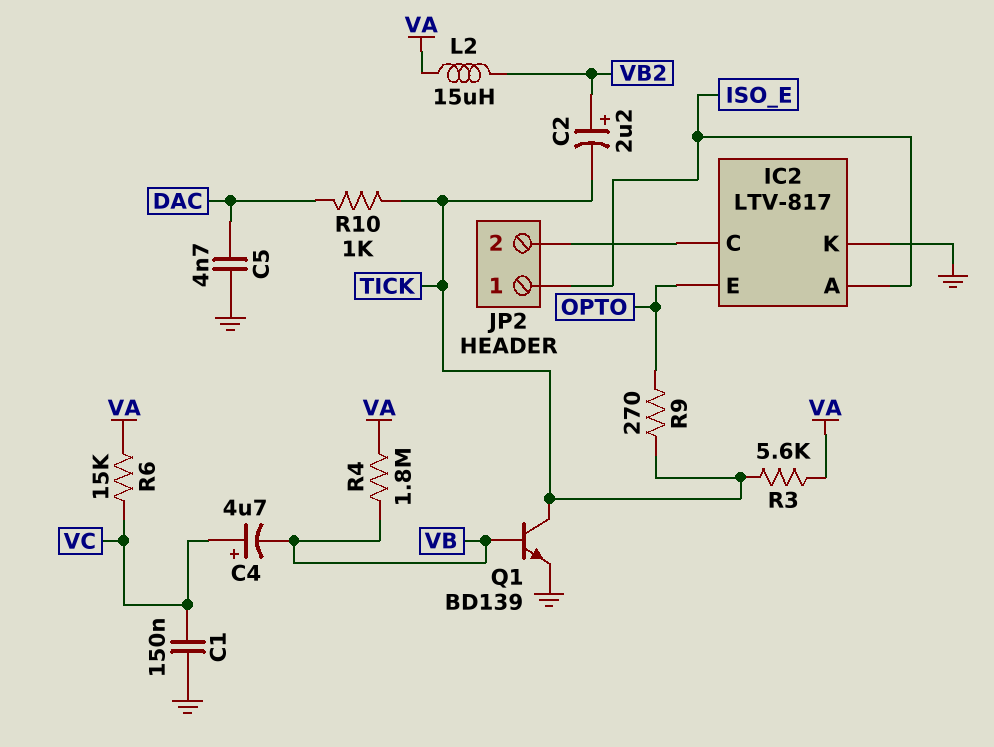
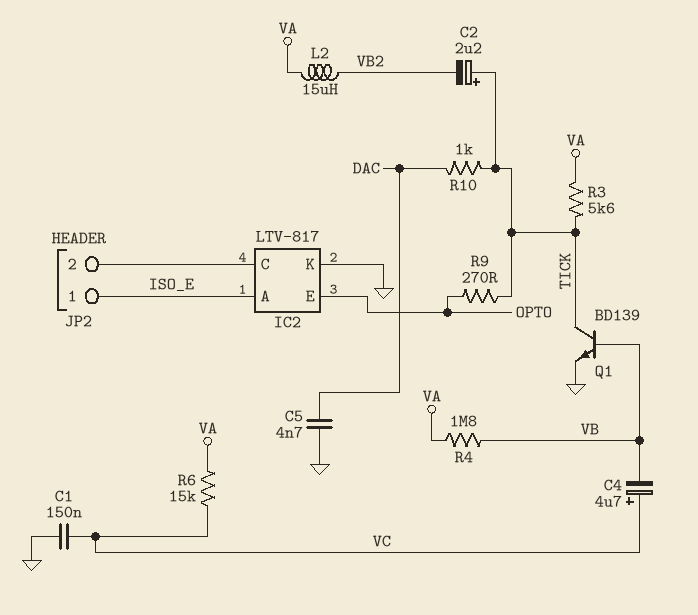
C2: 2.2uF (plus VB2, minus TICK) -> 2.2uF (plus TICK, minus VB2)

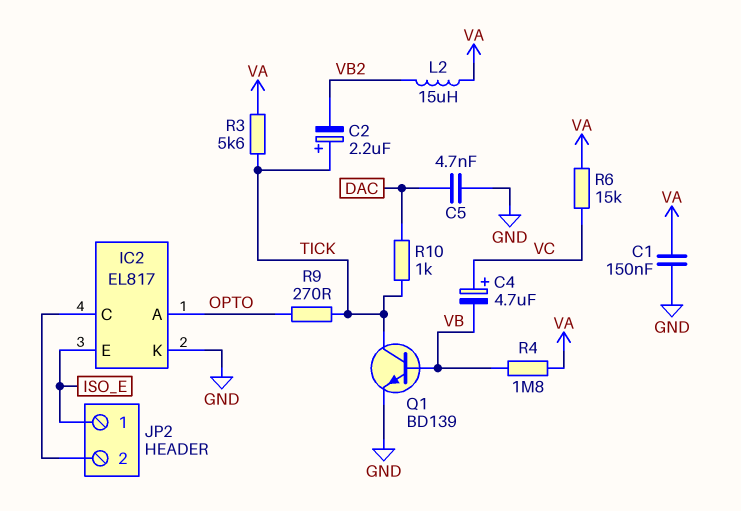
C1: 150nF (GND, VC) -> 150nF (GND, VA)
IC2: LTV-817 -> EL817
IC2 pin A: ISO_E -> OPTO
IC2 pin E: OPTO -> ISO_E

